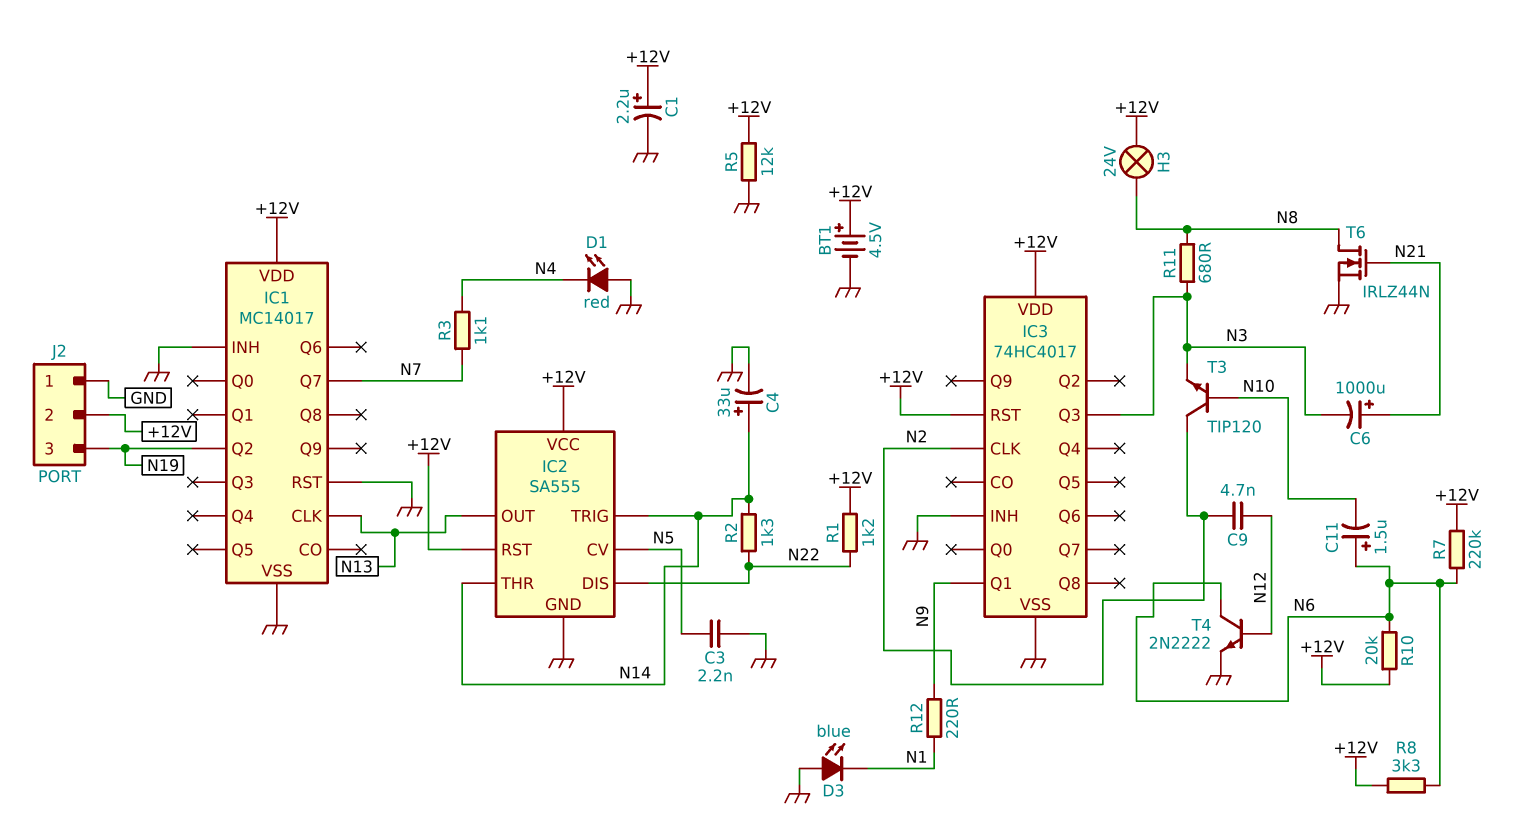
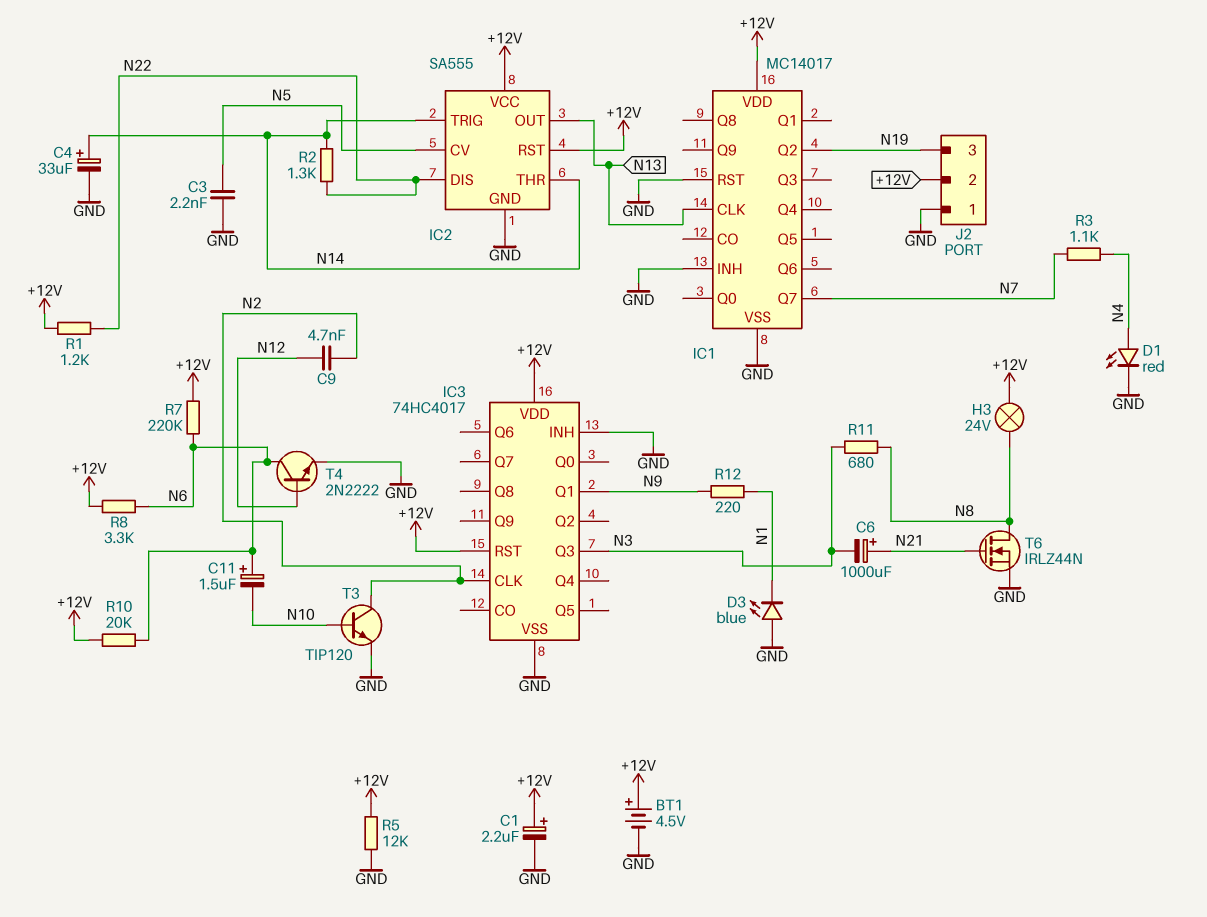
D1: LED red (A GND, K N4) -> LED red (A N4, K GND)
T3: NPN TIP120 (B N10, C N2, E N3) -> NPN TIP120 (B N10, C N2, E GND)

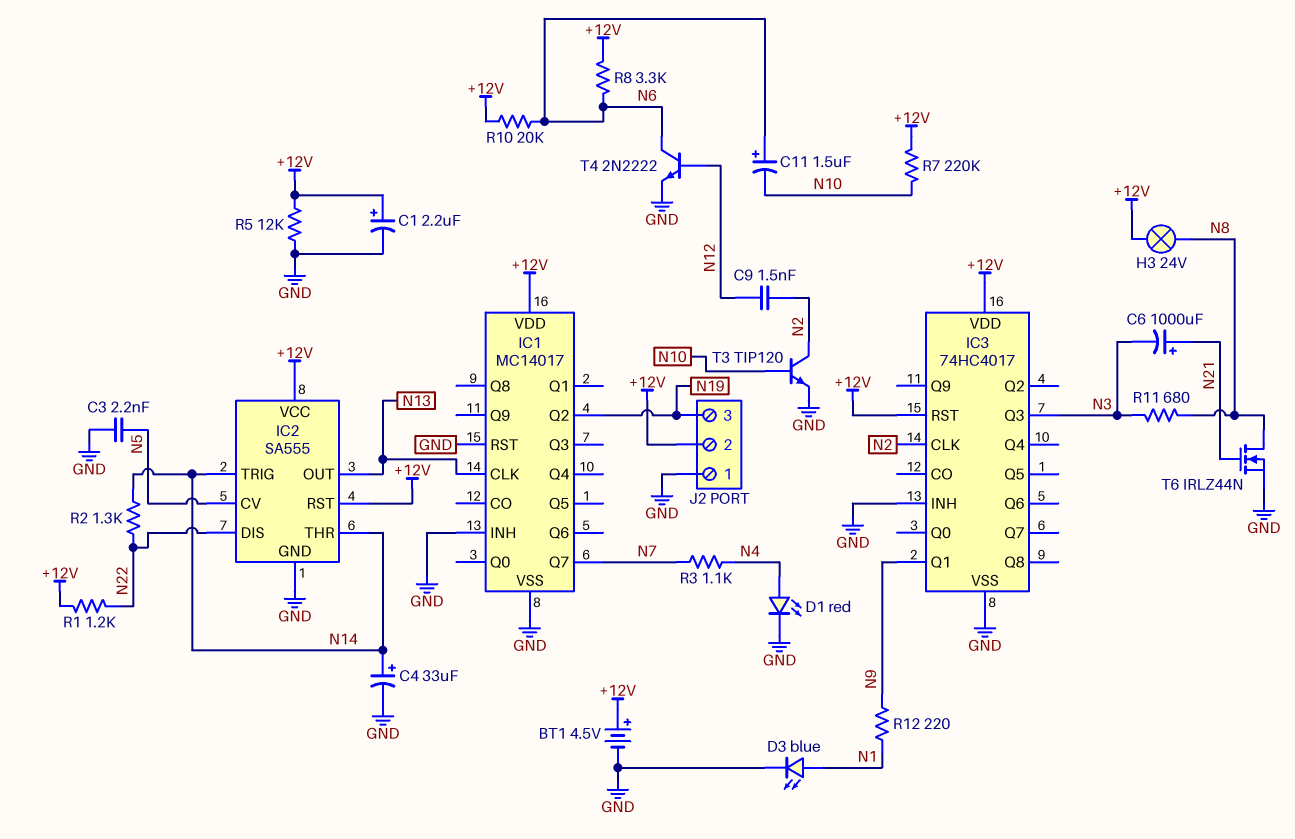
C9: 4.7nF (N2, N12) -> 1.5nF (N2, N12)
D3: LED blue (A GND, K N1) -> LED blue (A N1, K GND)
R7: 220k (+12V, N6) -> 220k (+12V, N10)

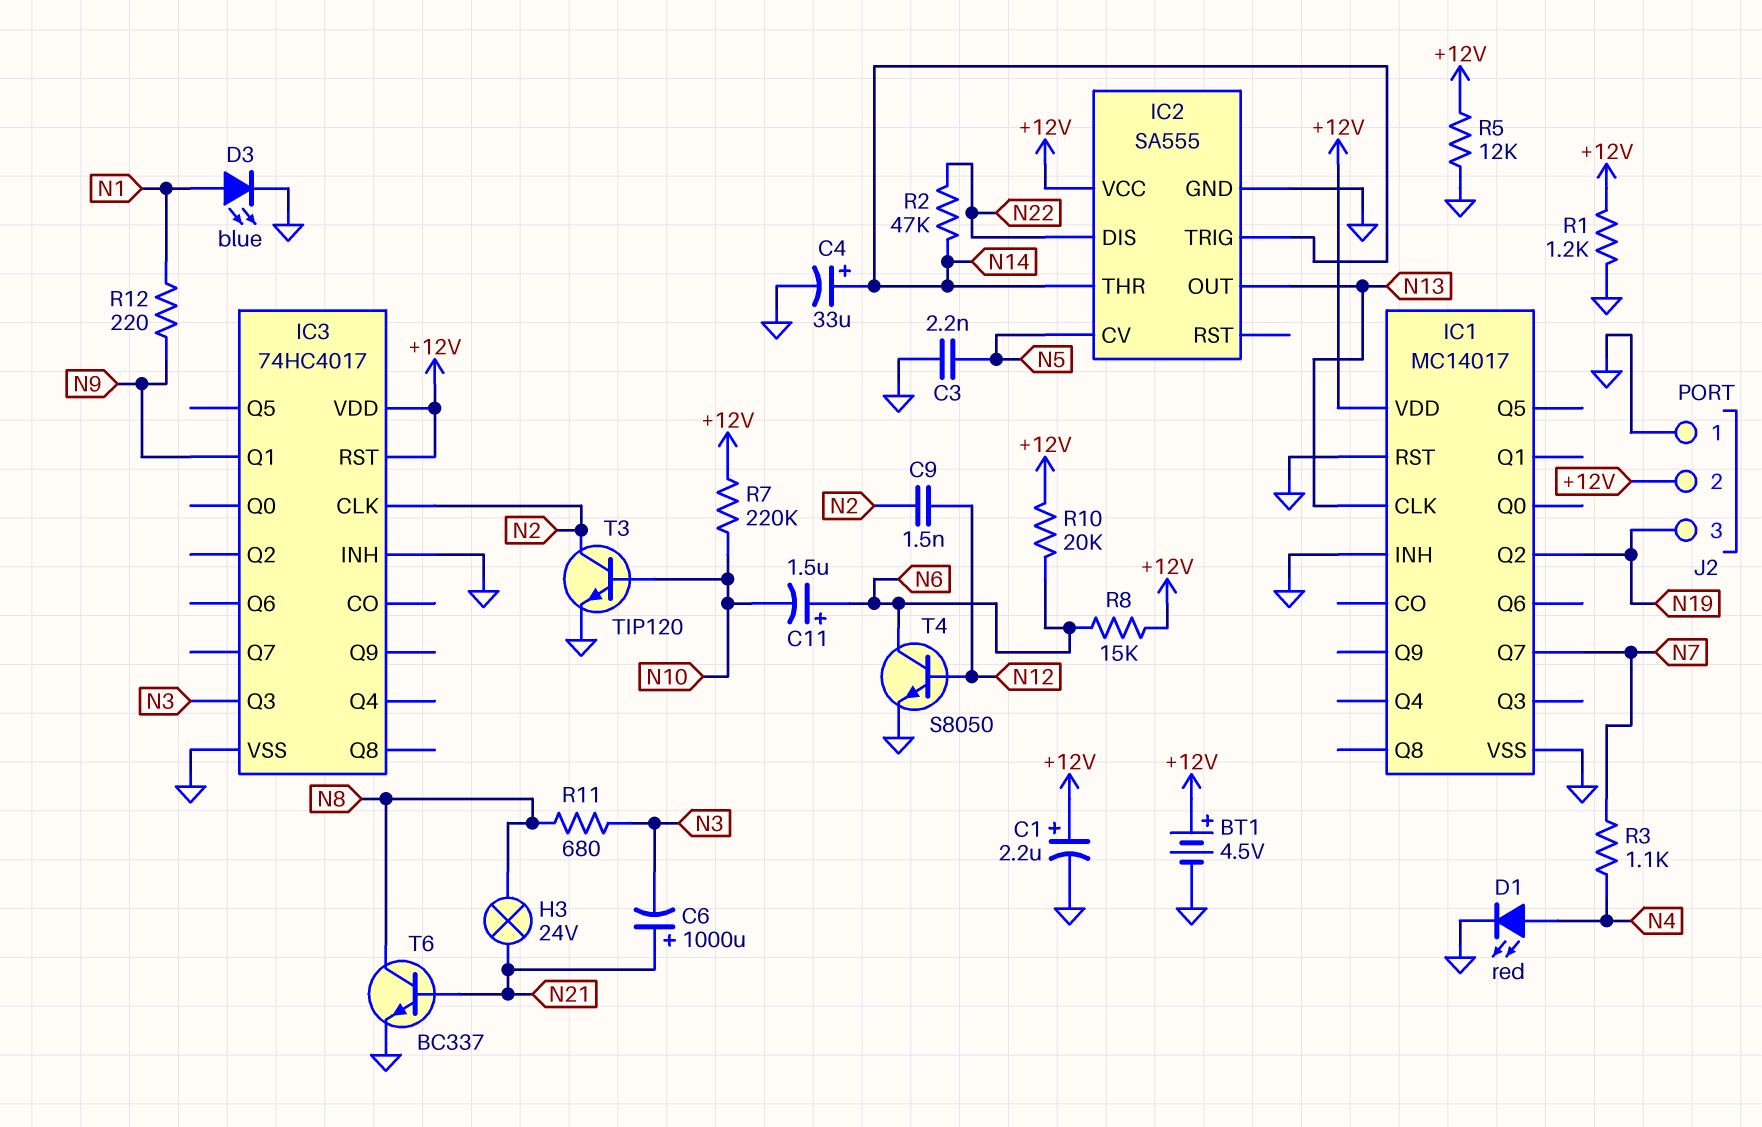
H3: lamp 24V (+12V, N8) -> lamp 24V (N8, N21)
IC2 pin RST: +12V -> none
R1: 1.2k (+12V, N22) -> 1.2k (+12V, GND)
R2: 1.3k (N14, N22) -> 47k (N14, N22)
R8: 3.3k (+12V, N6) -> 15k (+12V, N6)
T4: NPN 2N2222 (B N12, C N6, E GND) -> NPN S8050 (B N12, C N6, E GND)
T6: NMOS IRLZ44N (G N21, D N8, S GND) -> NPN BC337 (B N21, C N8, E GND)

